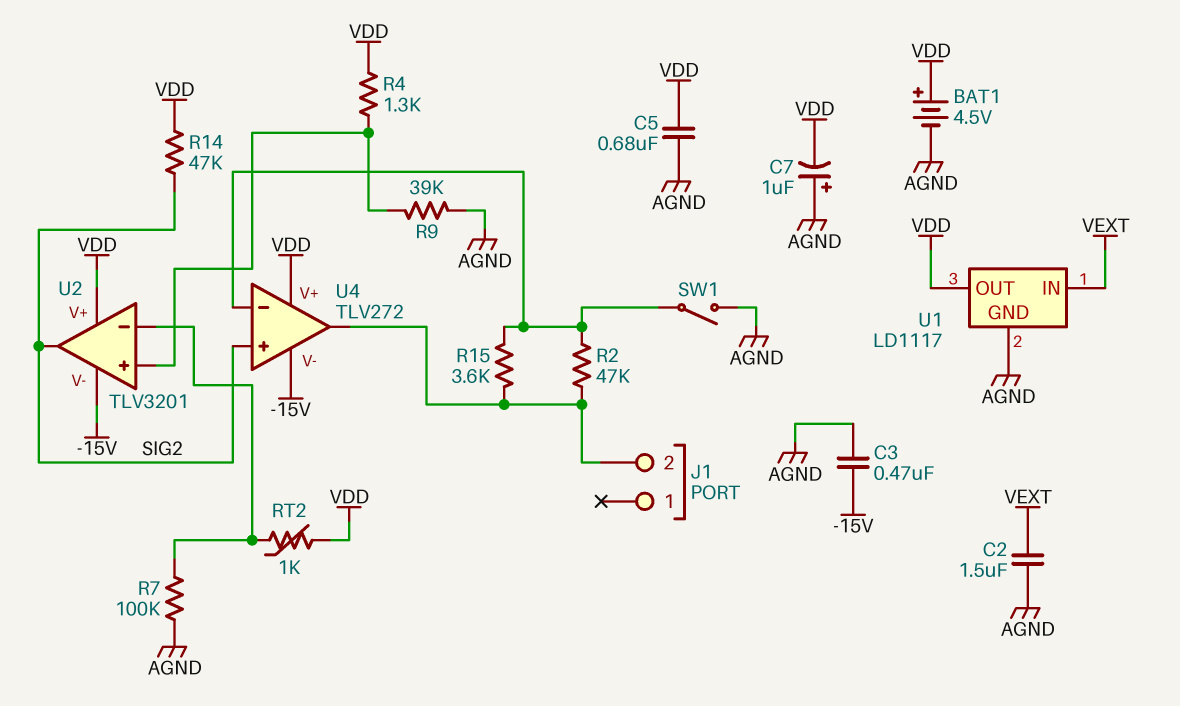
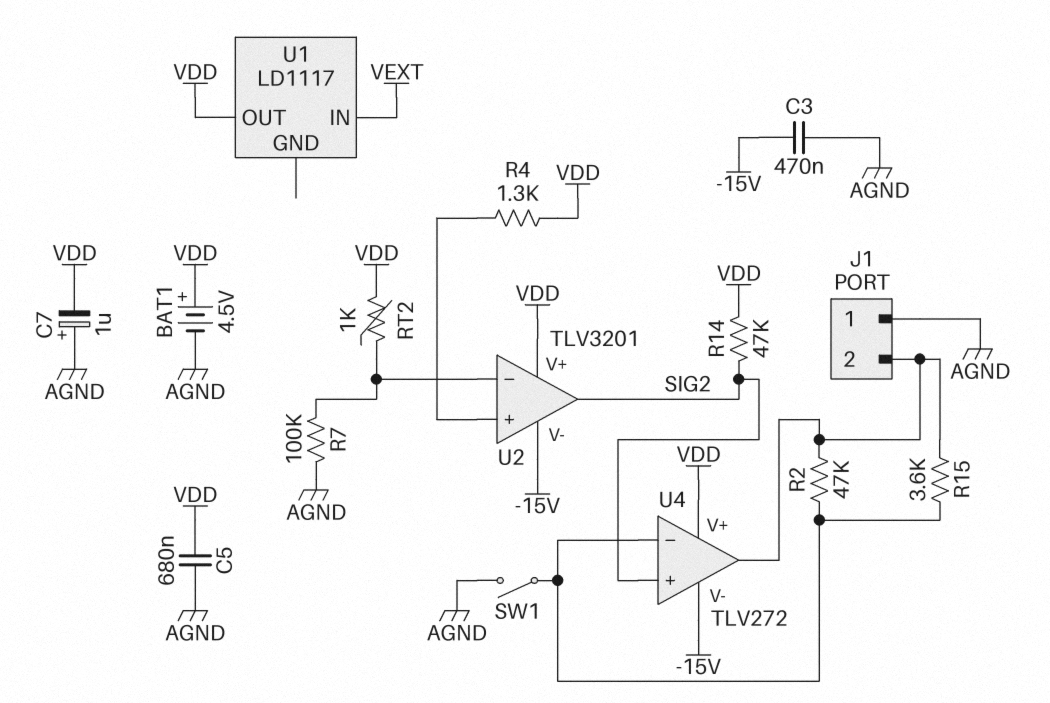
C2: 1.5uF (AGND, VEXT) -> none
J1 pin 1: none -> AGND
R9: 39k (AGND, U2/in+) -> none
U1 pin GND: AGND -> none

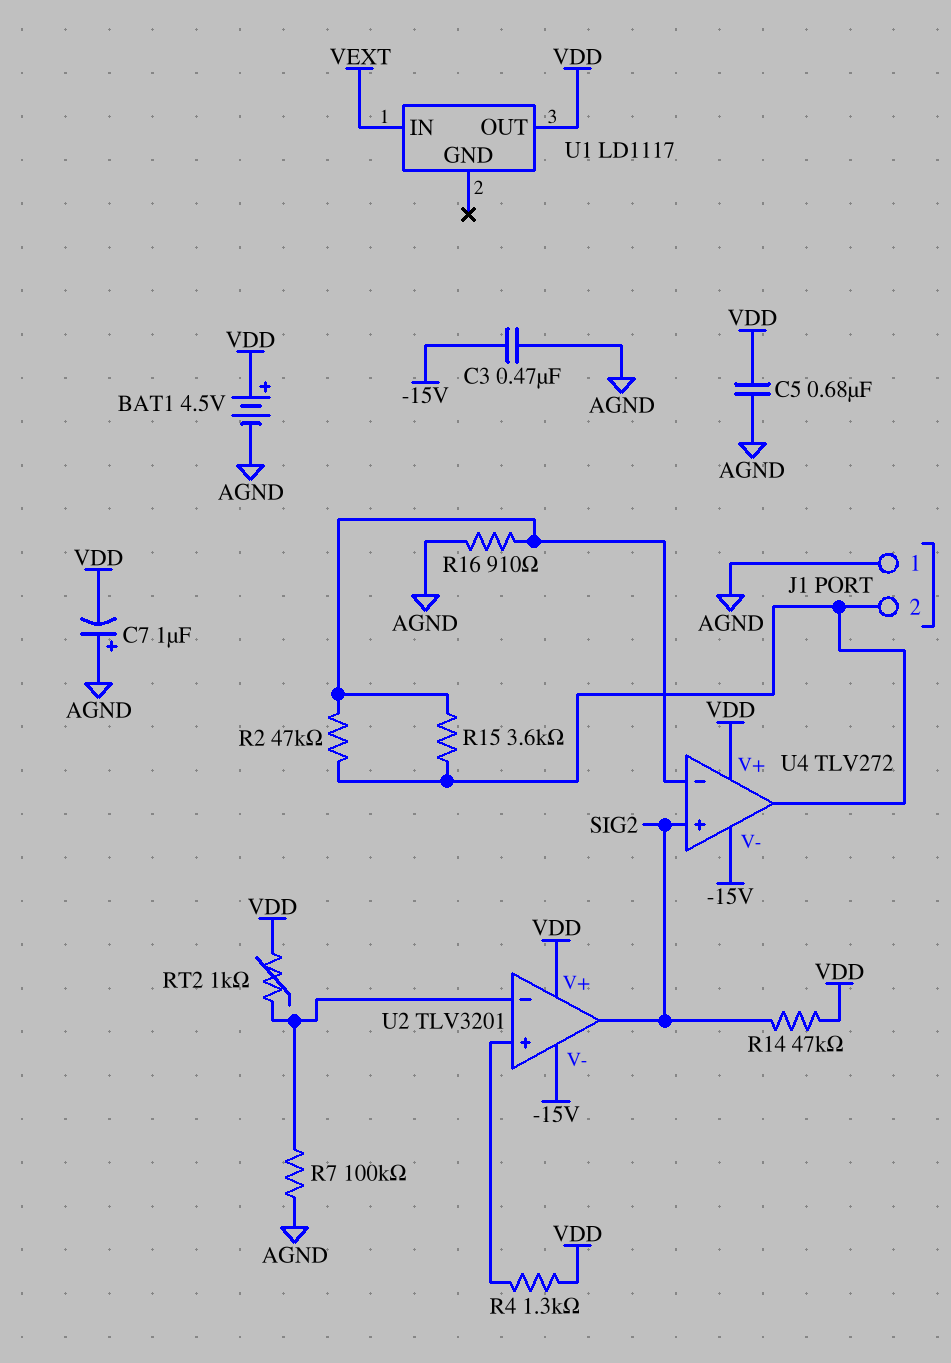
R16: none -> 910 (AGND, U4/in-)
SW1: switch (AGND, U4/in-) -> none

